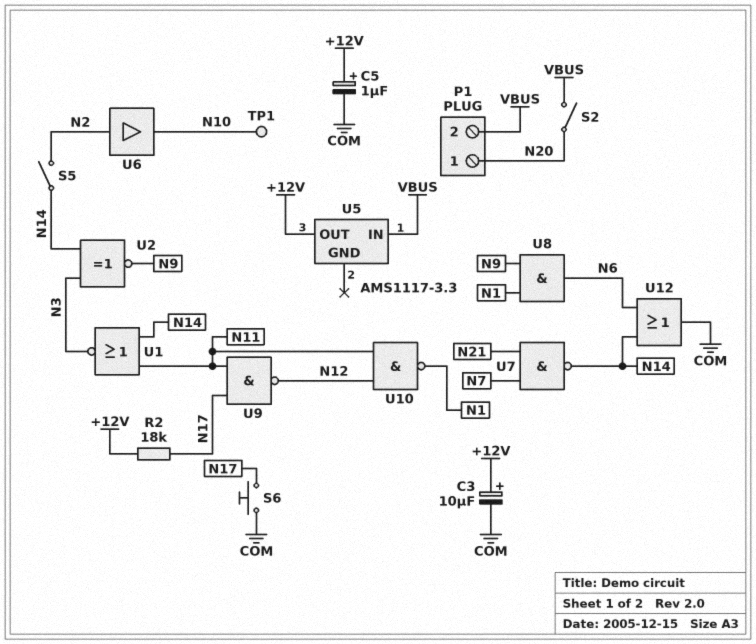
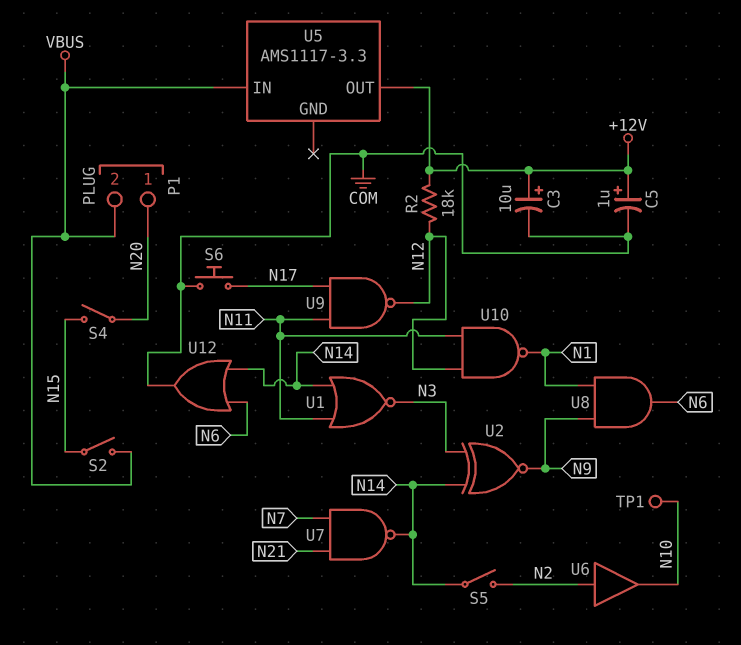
R2: 18k (+12V, N17) -> 18k (+12V, N12)
S2: switch (N20, VBUS) -> switch (N15, VBUS)
S4: none -> switch (N15, N20)

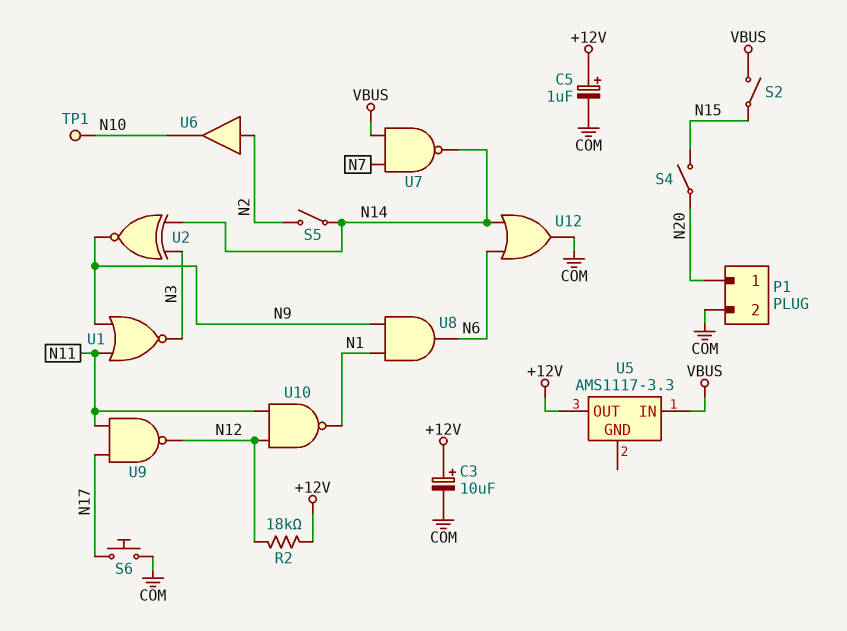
P1 pin 2: VBUS -> COM
U1: NOR (in N11, in N14, out N3) -> NOR (in N9, in N11, out N3)
U7: NAND (in N7, in N21, out N14) -> NAND (in N7, in VBUS, out N14)

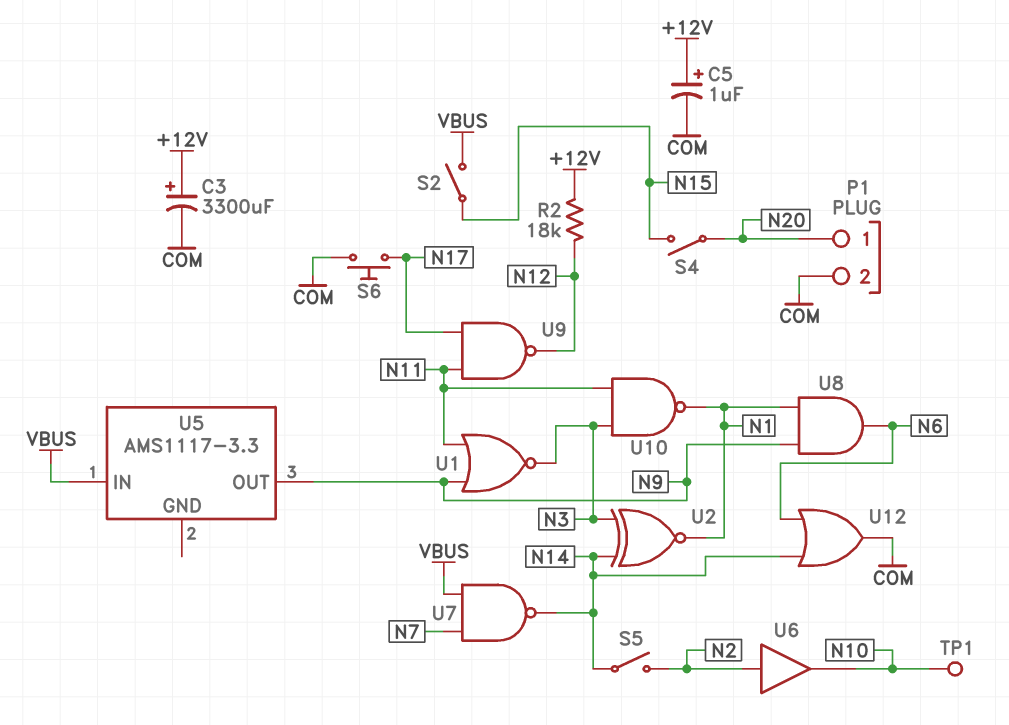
C3: 10uF (plus +12V, minus COM) -> 3300uF (plus +12V, minus COM)
U2: XNOR (in N3, in N14, out N9) -> XNOR (in N3, in N14, out N1)
U5 pin OUT: +12V -> N9
U10: NAND (in N11, in N12, out N1) -> NAND (in N3, in N11, out N1)

